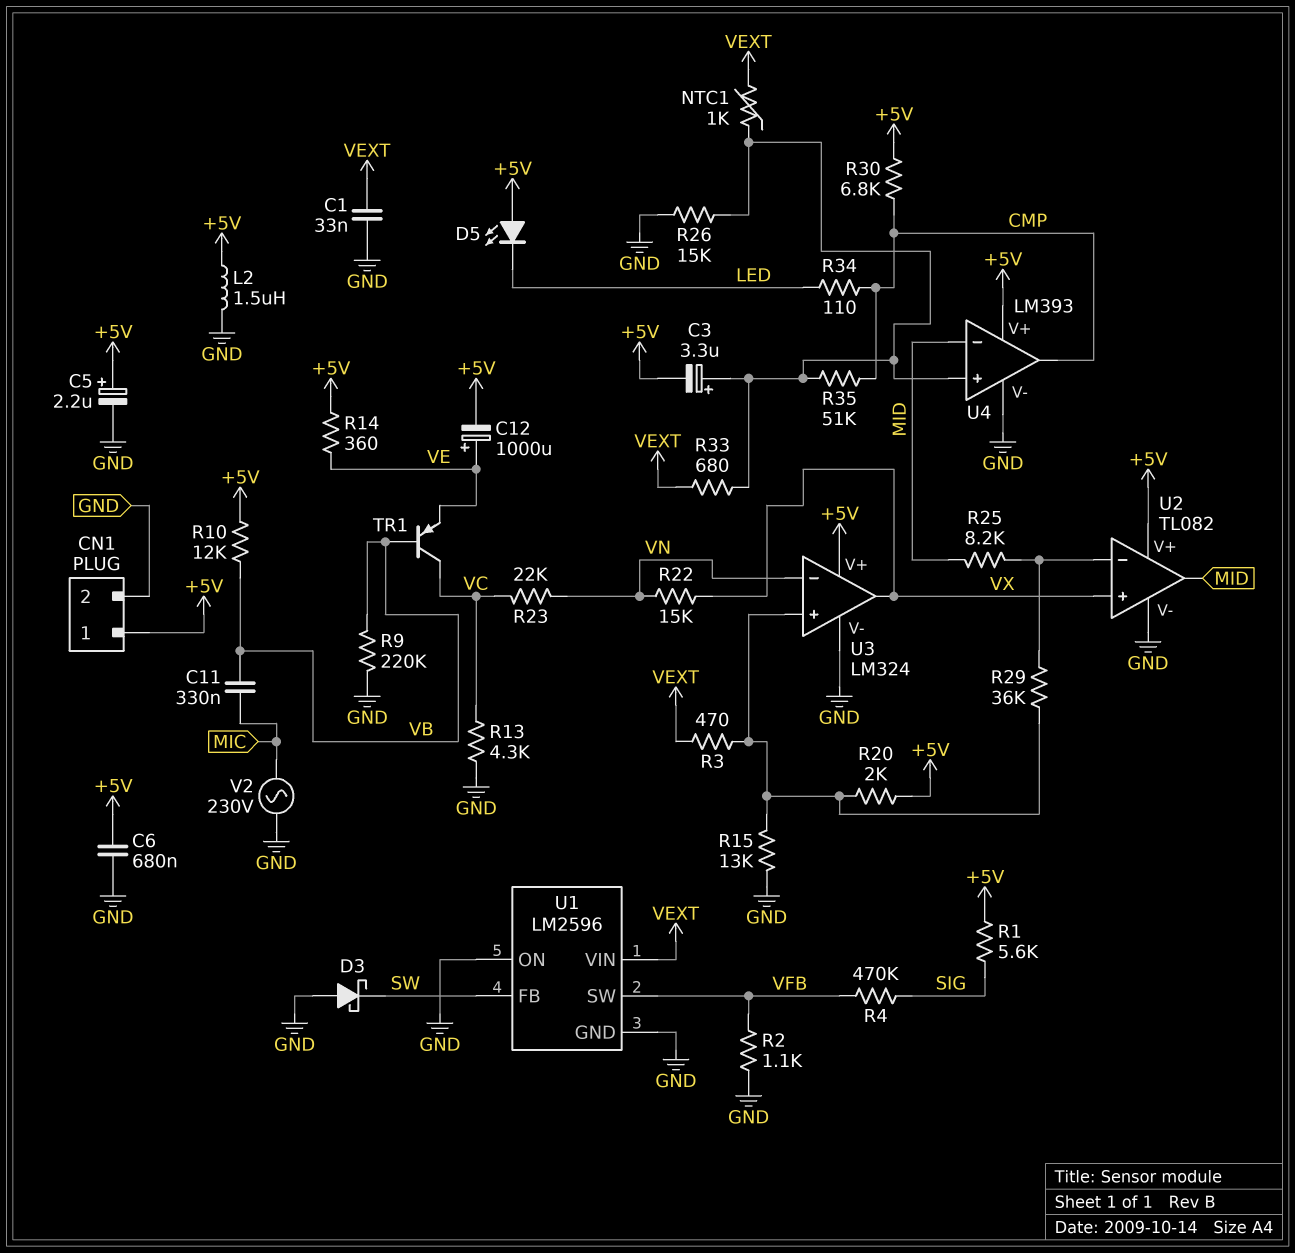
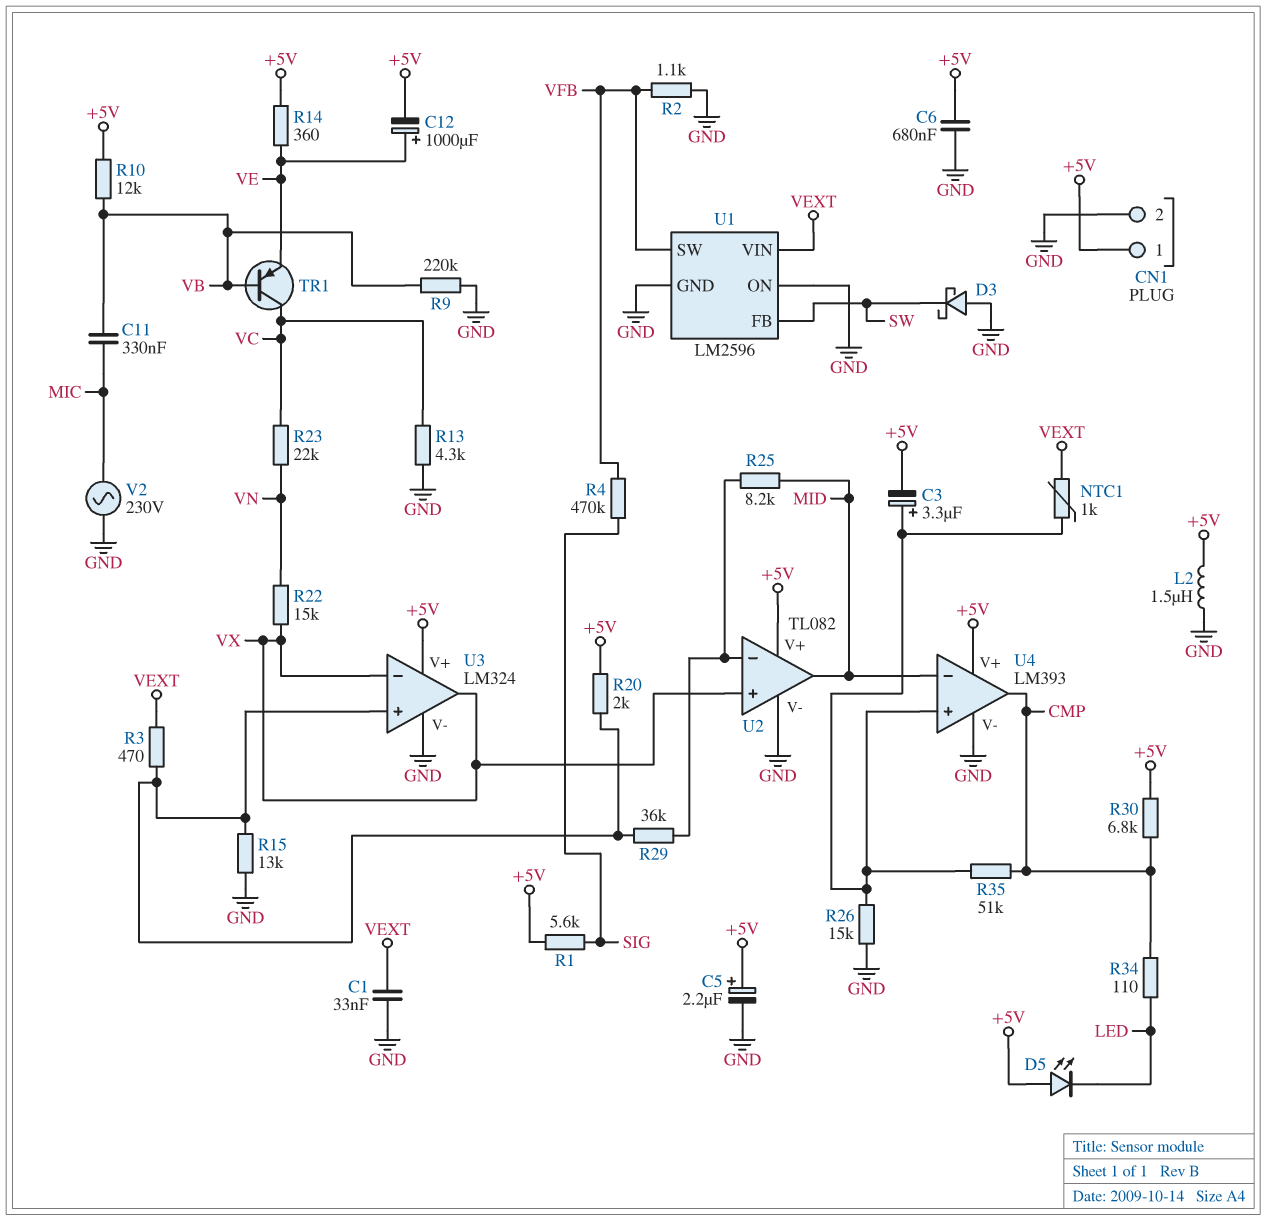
R33: 680 (U4/in+, VEXT) -> none
U3 pin in-: VN -> VX

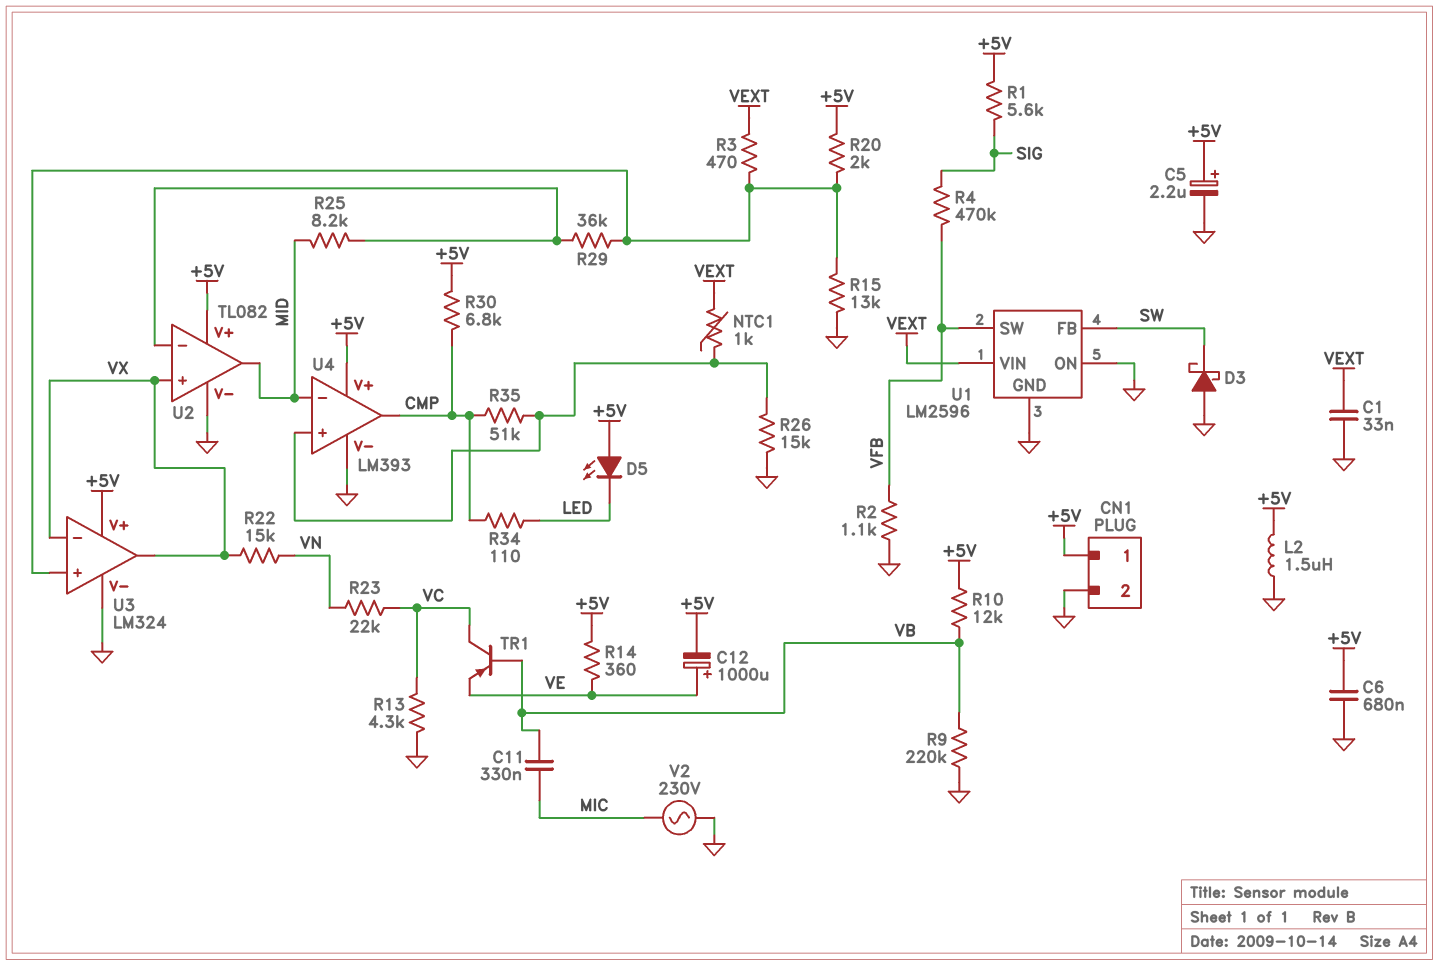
C3: 3.3uF (plus U4/in+, minus +5V) -> none

